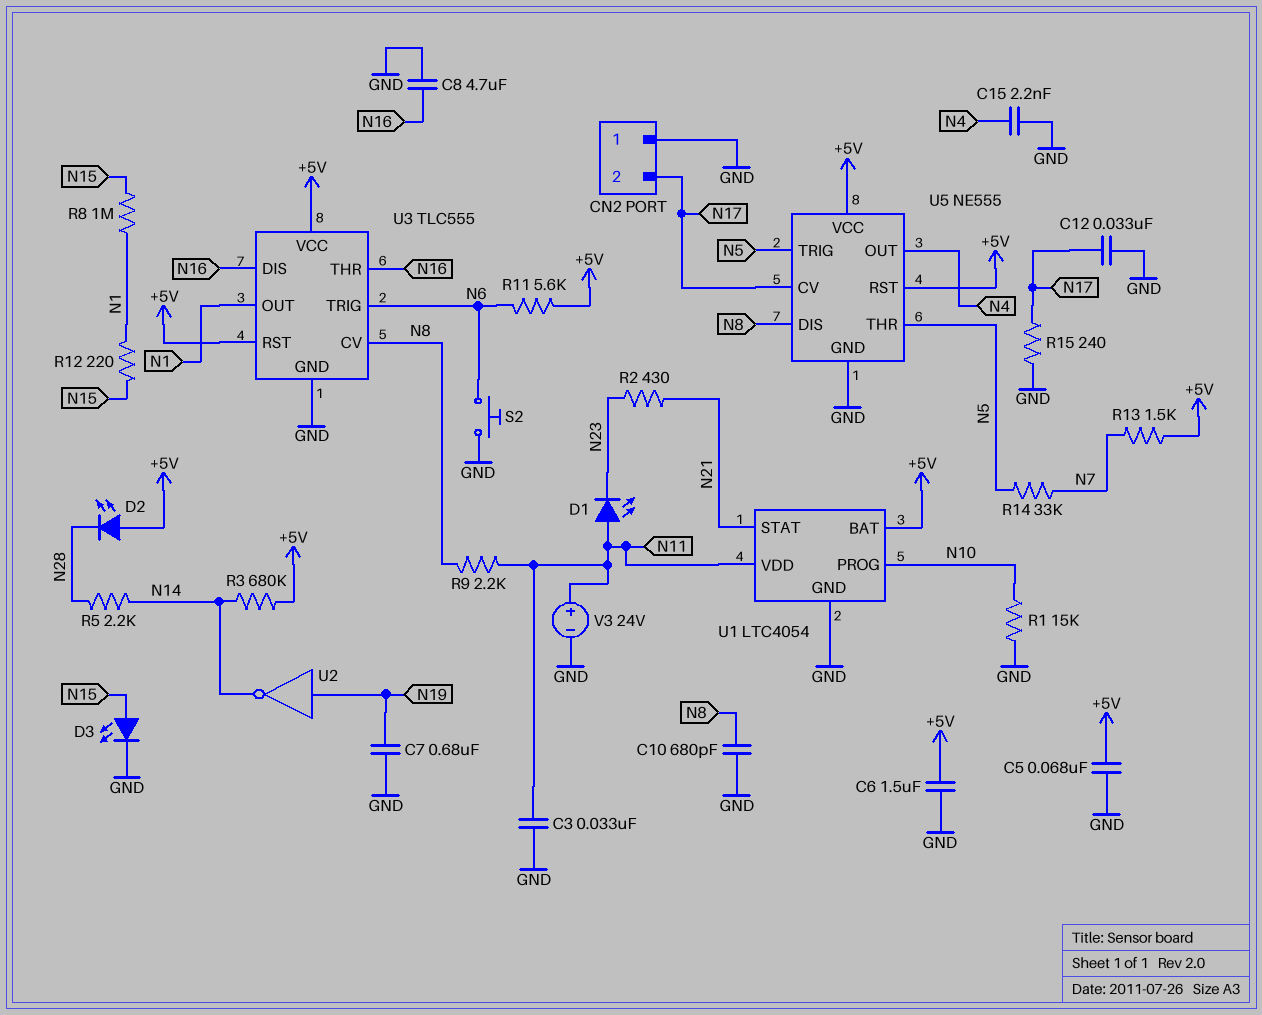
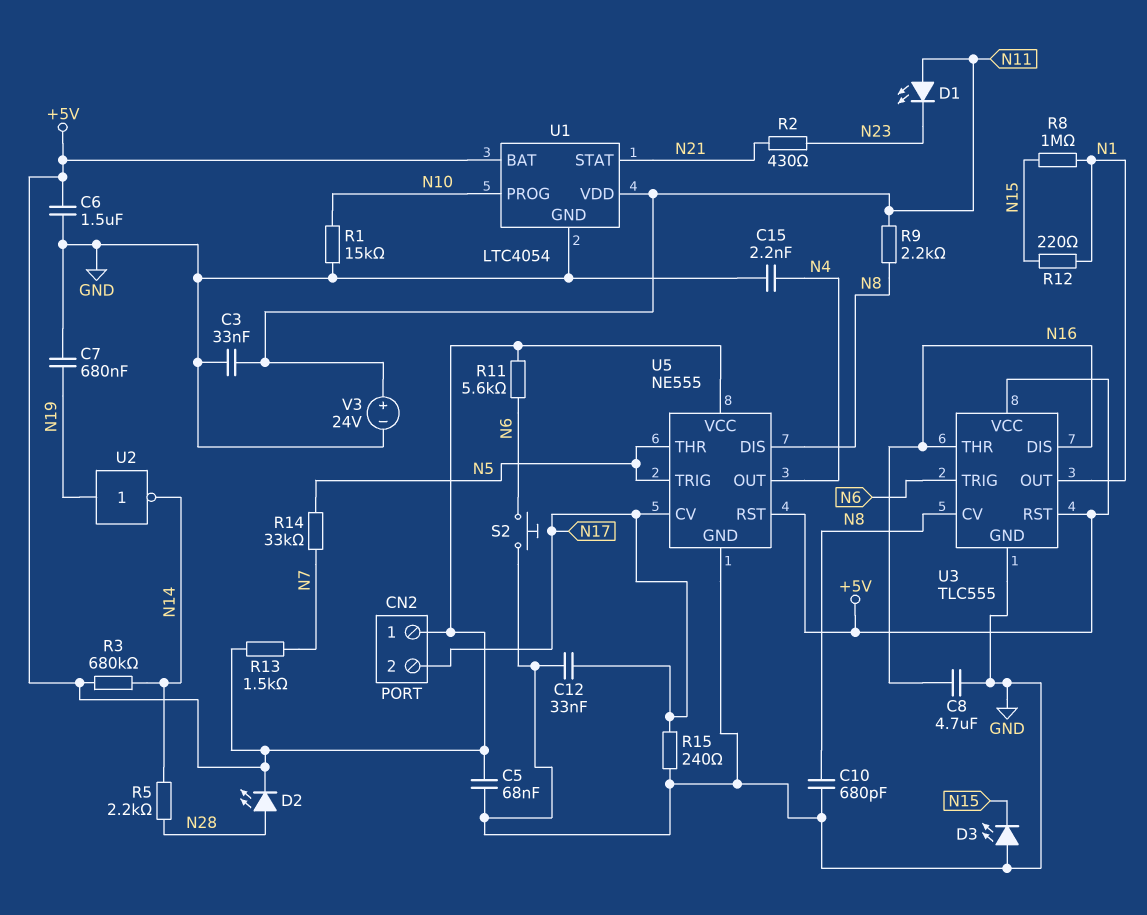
CN2 pin 1: GND -> +5V
D2: LED (A +5V, K N28) -> LED (A N28, K +5V)
D3: LED (A N15, K GND) -> LED (A GND, K N15)

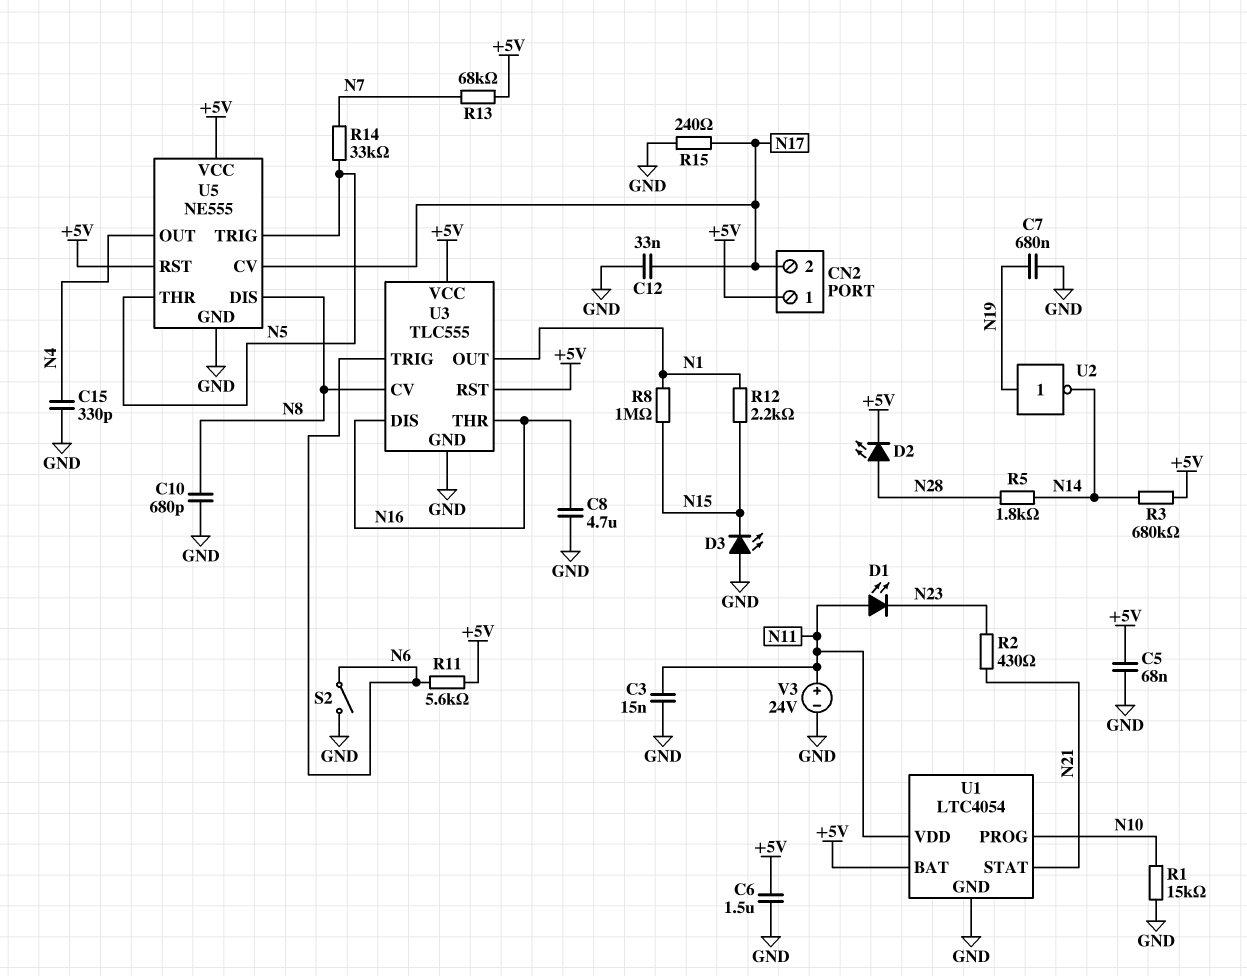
C3: 33nF (GND, N11) -> 15nF (GND, N11)
C15: 2.2nF (GND, N4) -> 330pF (GND, N4)
R5: 2.2k (N14, N28) -> 1.8k (N14, N28)
R9: 2.2k (N8, N11) -> none
R12: 220 (N1, N15) -> 2.2k (N1, N15)
R13: 1.5k (+5V, N7) -> 68k (+5V, N7)
S2: button (GND, N6) -> switch (GND, N6)

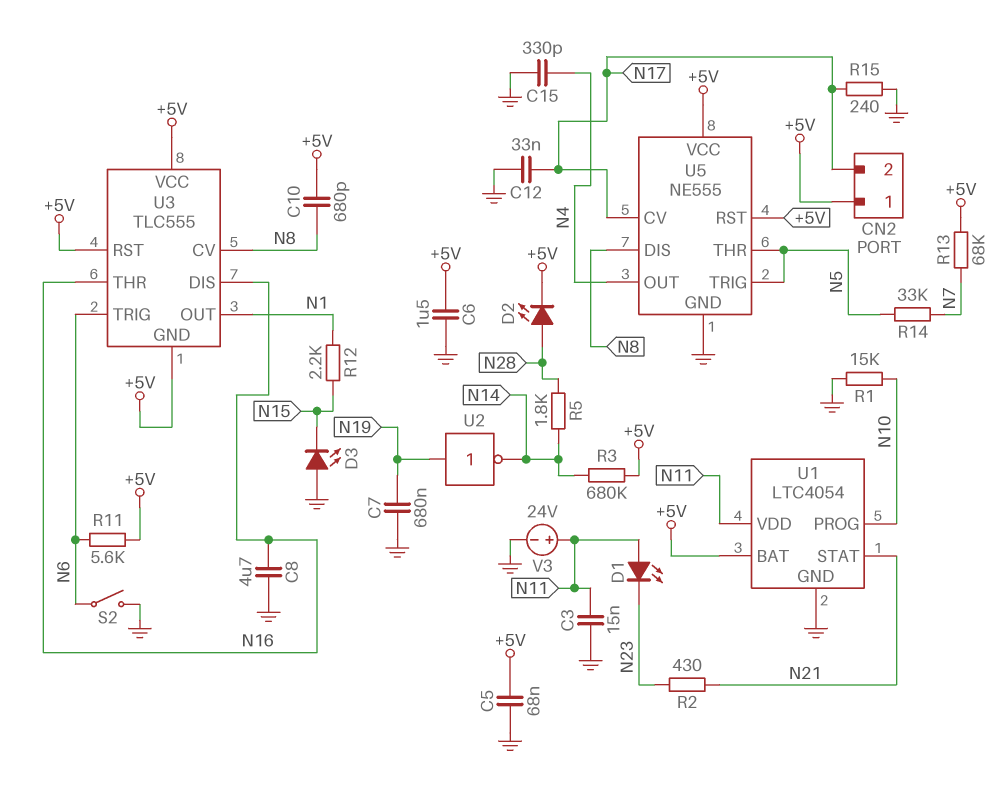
C10: 680pF (GND, N8) -> 680pF (+5V, N8)
R8: 1M (N1, N15) -> none
U3 pin GND: GND -> +5V

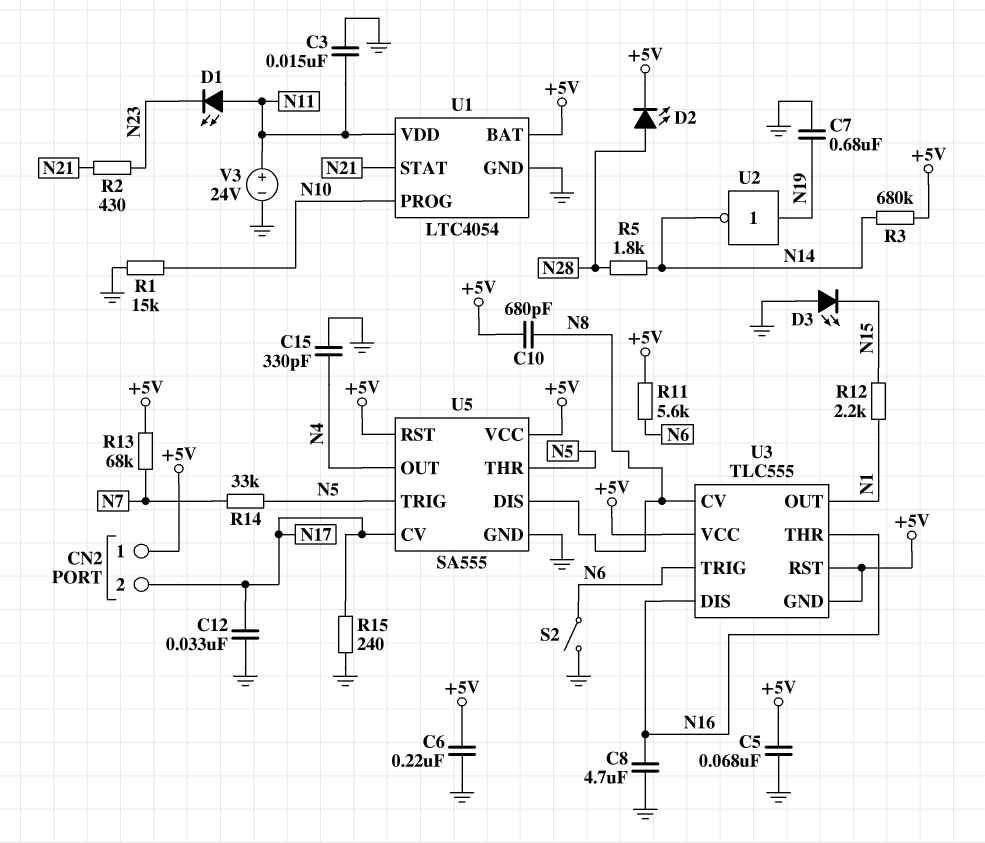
C6: 1.5uF (+5V, GND) -> 220nF (+5V, GND)
U5: NE555 -> SA555

